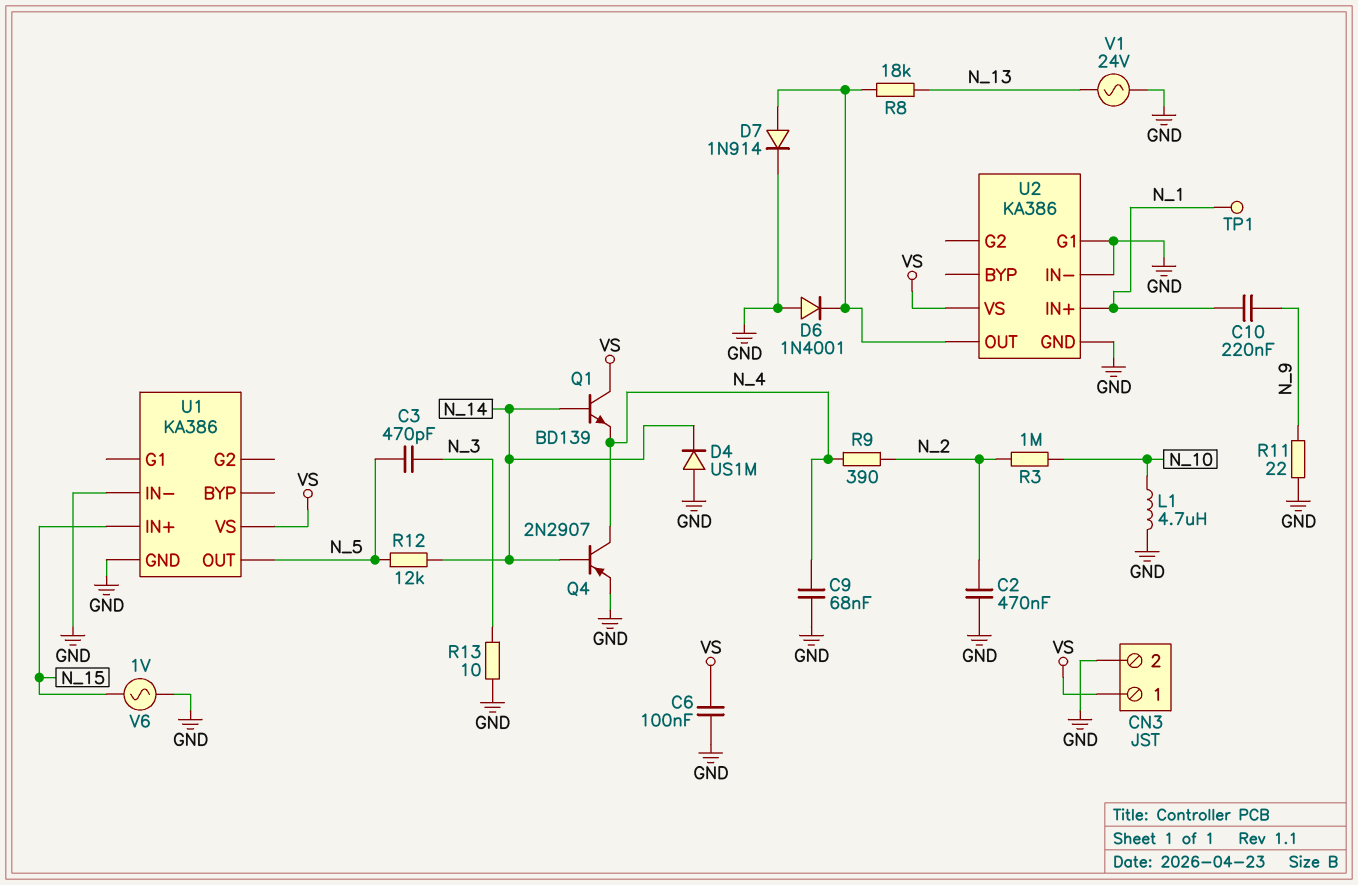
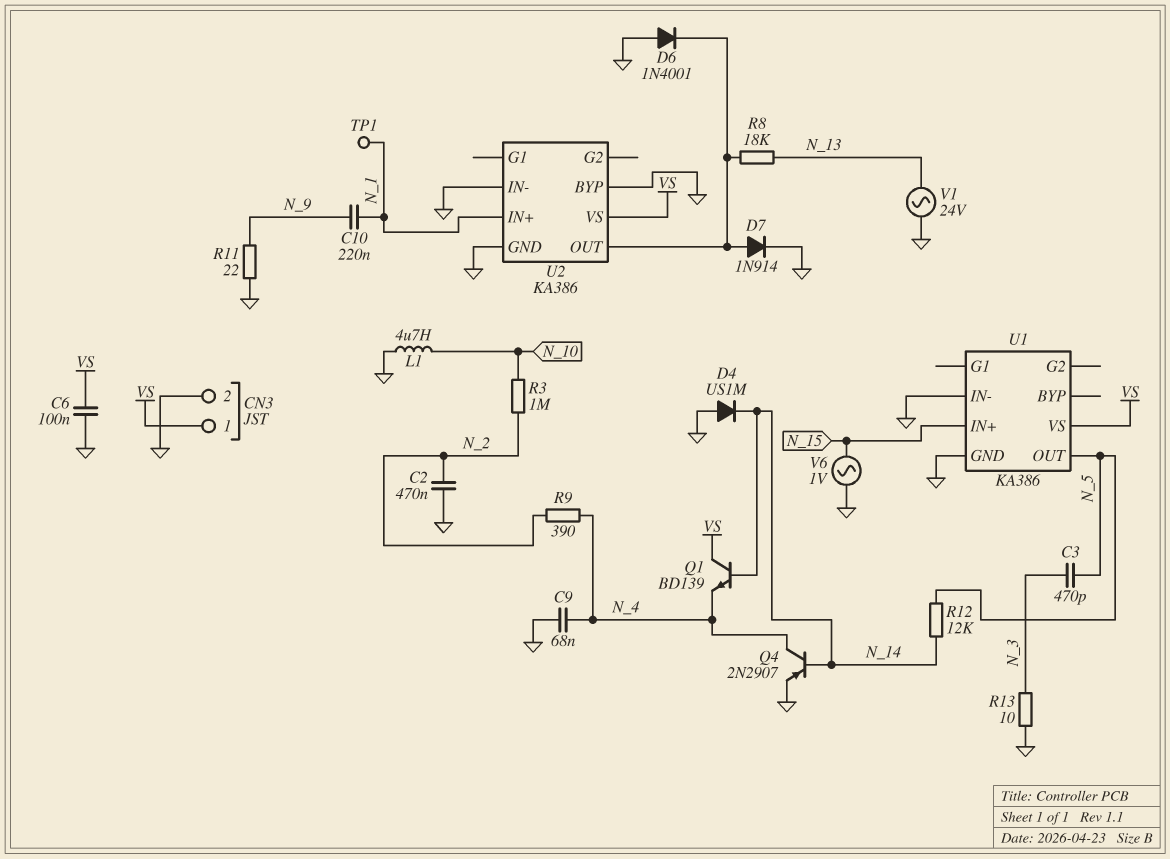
U2 pin BYP: none -> GND
U2 pin G1: GND -> none

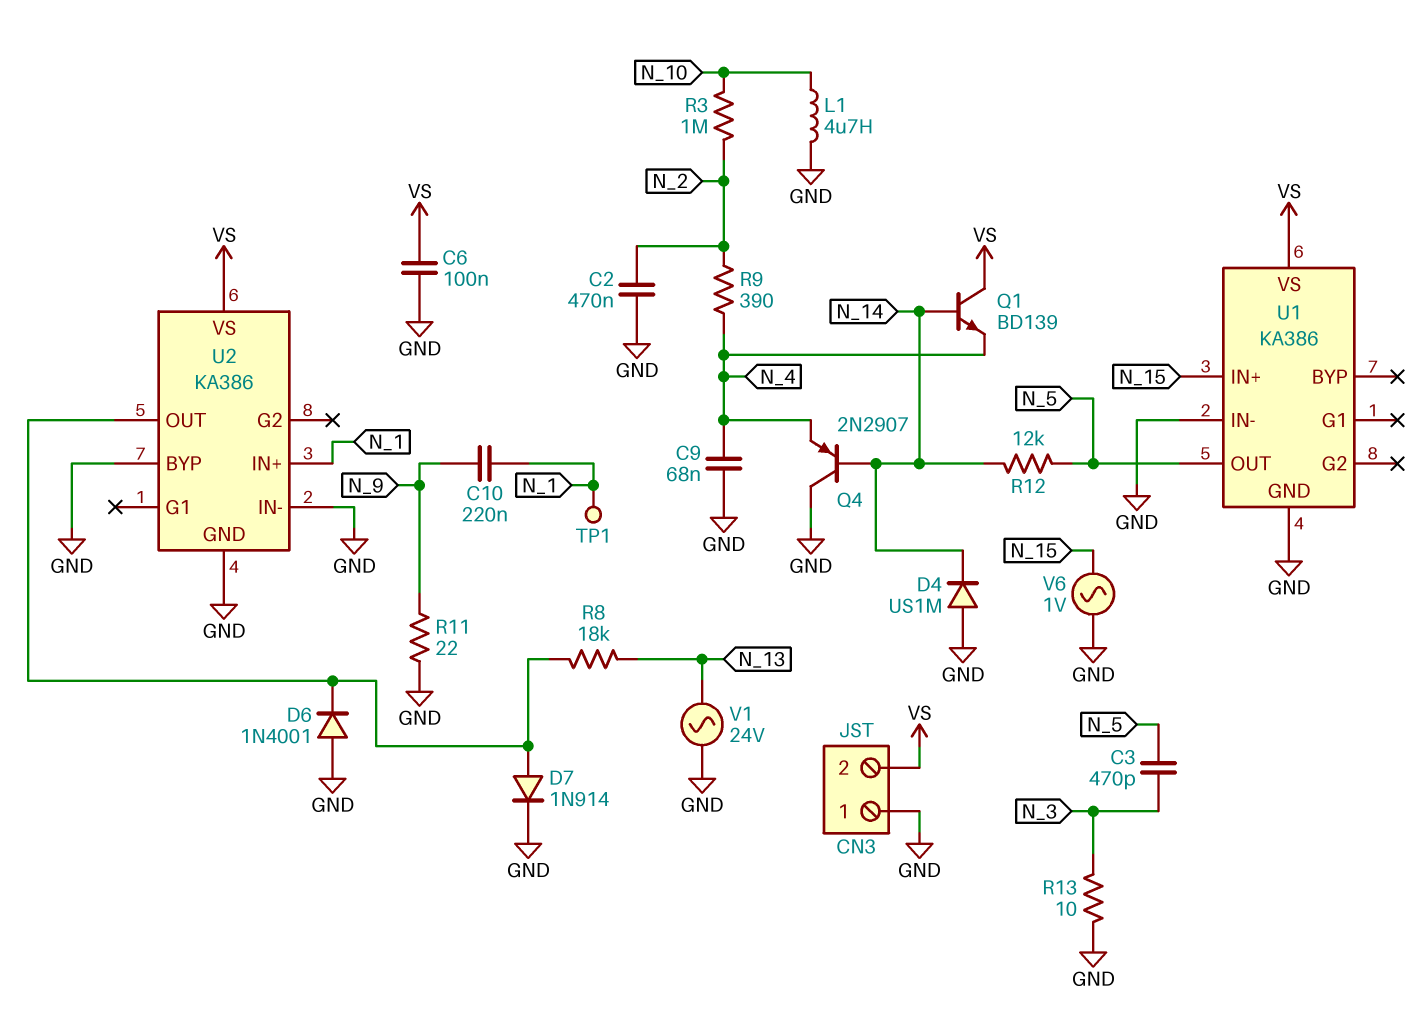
CN3 pin 1: VS -> GND
CN3 pin 2: GND -> VS
Q4: PNP 2N2907 (B N_14, C N_4, E GND) -> PNP 2N2907 (B N_14, C GND, E N_4)

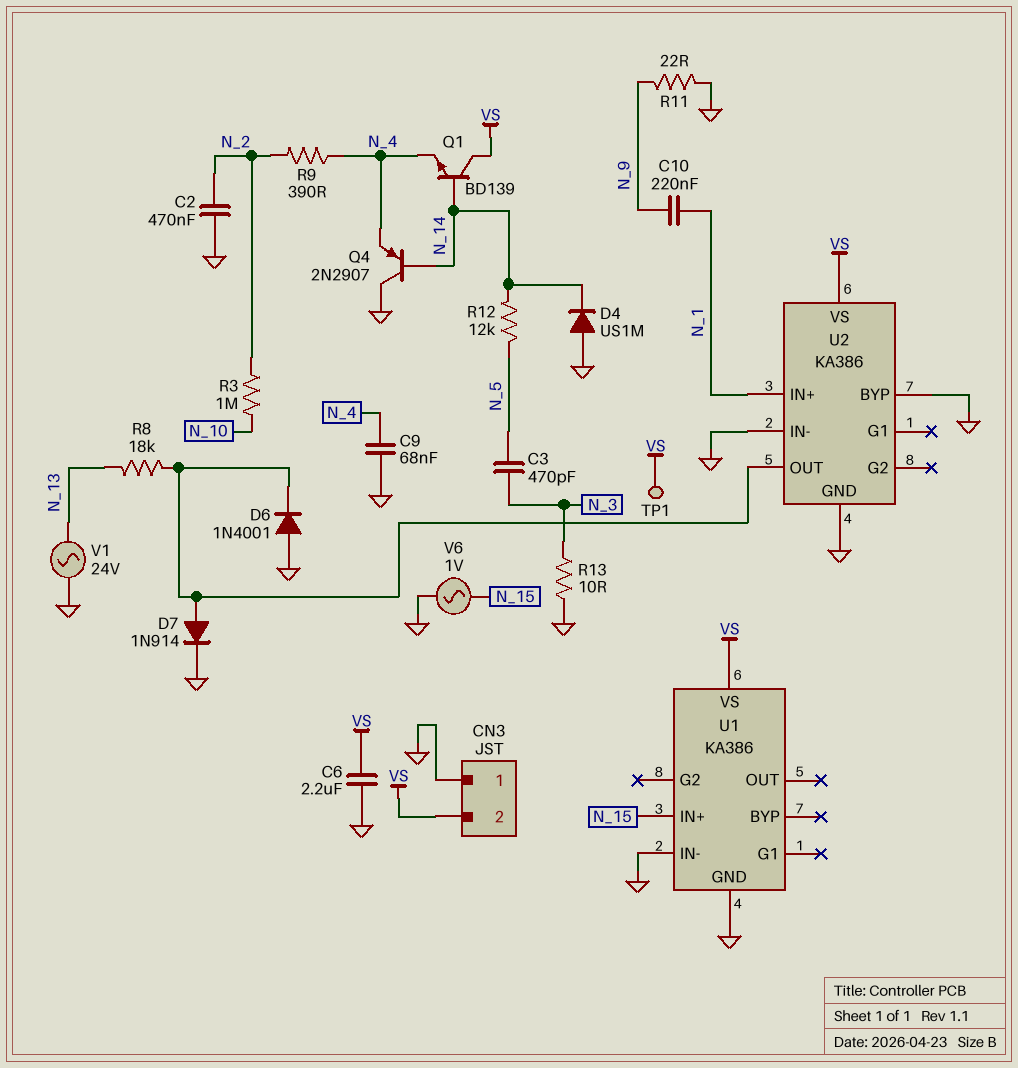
C6: 100nF (GND, VS) -> 2.2uF (GND, VS)
L1: 4.7uH (GND, N_10) -> none
TP1: test point (N_1) -> test point (VS)
U1 pin OUT: N_5 -> none

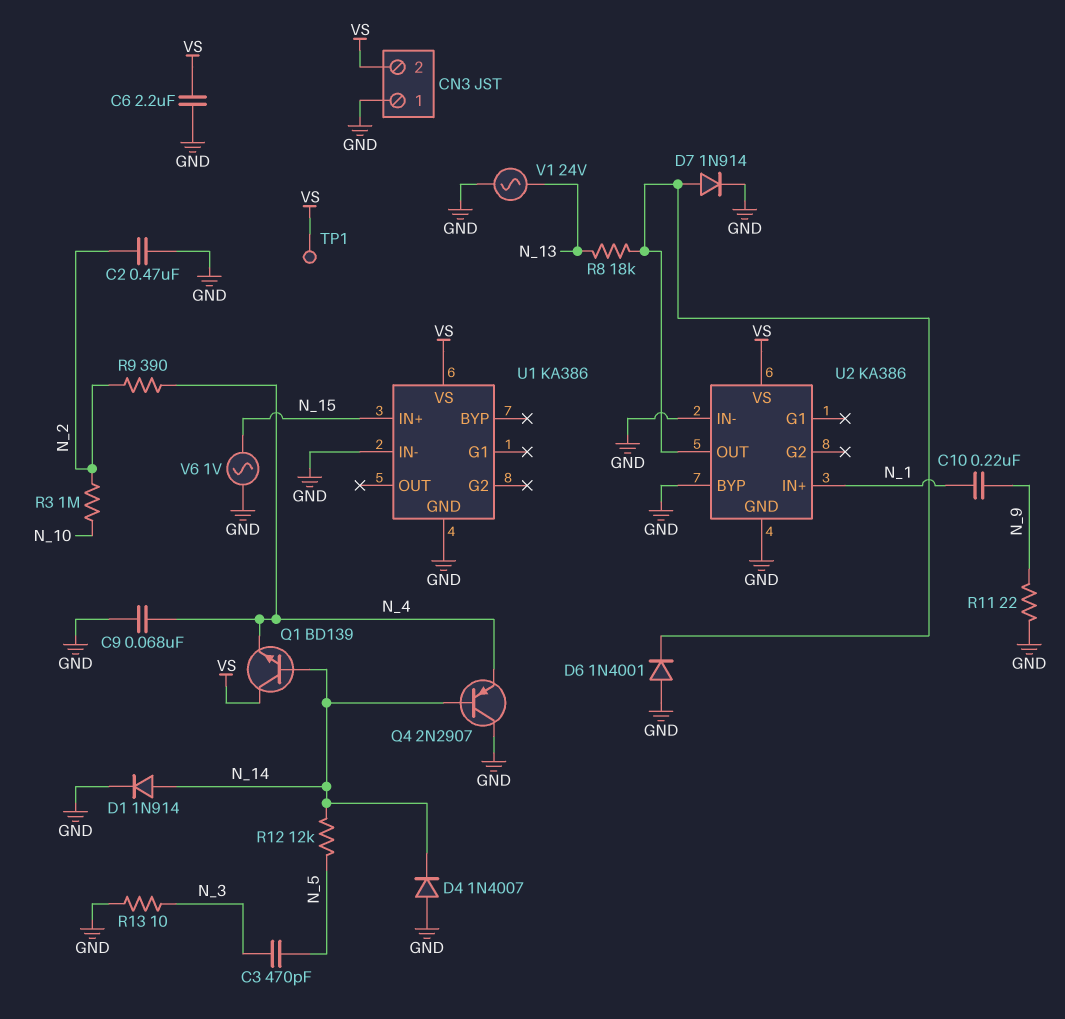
D1: none -> diode 1N914 (A N_14, K GND)
D4: diode US1M (A GND, K N_14) -> diode 1N4007 (A GND, K N_14)

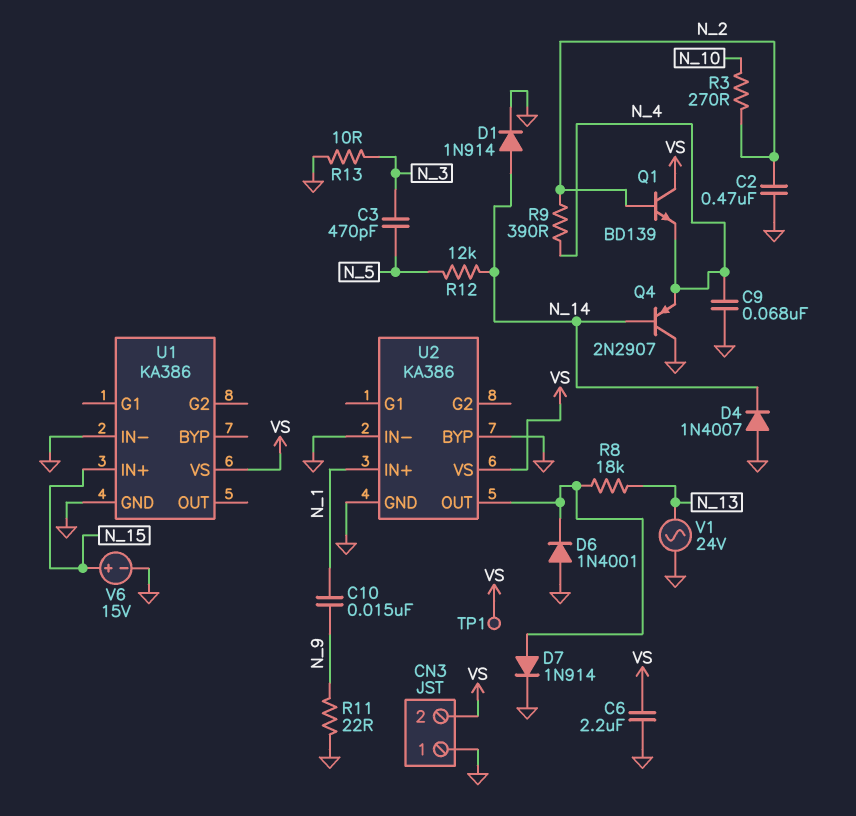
C10: 220nF (N_1, N_9) -> 15nF (N_1, N_9)
Q1: NPN BD139 (B N_14, C VS, E N_4) -> NPN BD139 (B N_2, C VS, E N_4)
R3: 1M (N_2, N_10) -> 270 (N_2, N_10)
V6: AC 1V (GND, N_15) -> 15V (plus N_15, minus GND)

